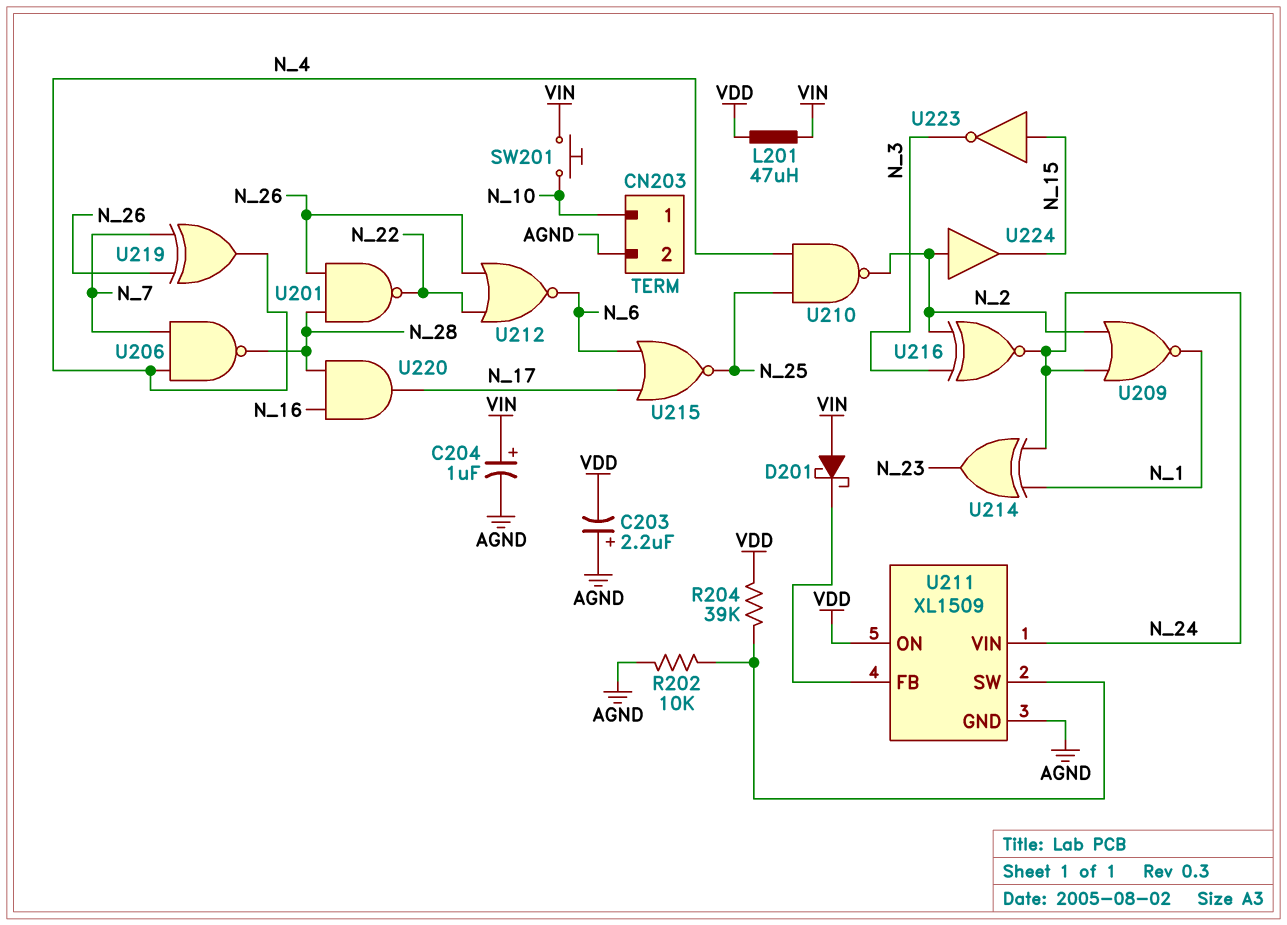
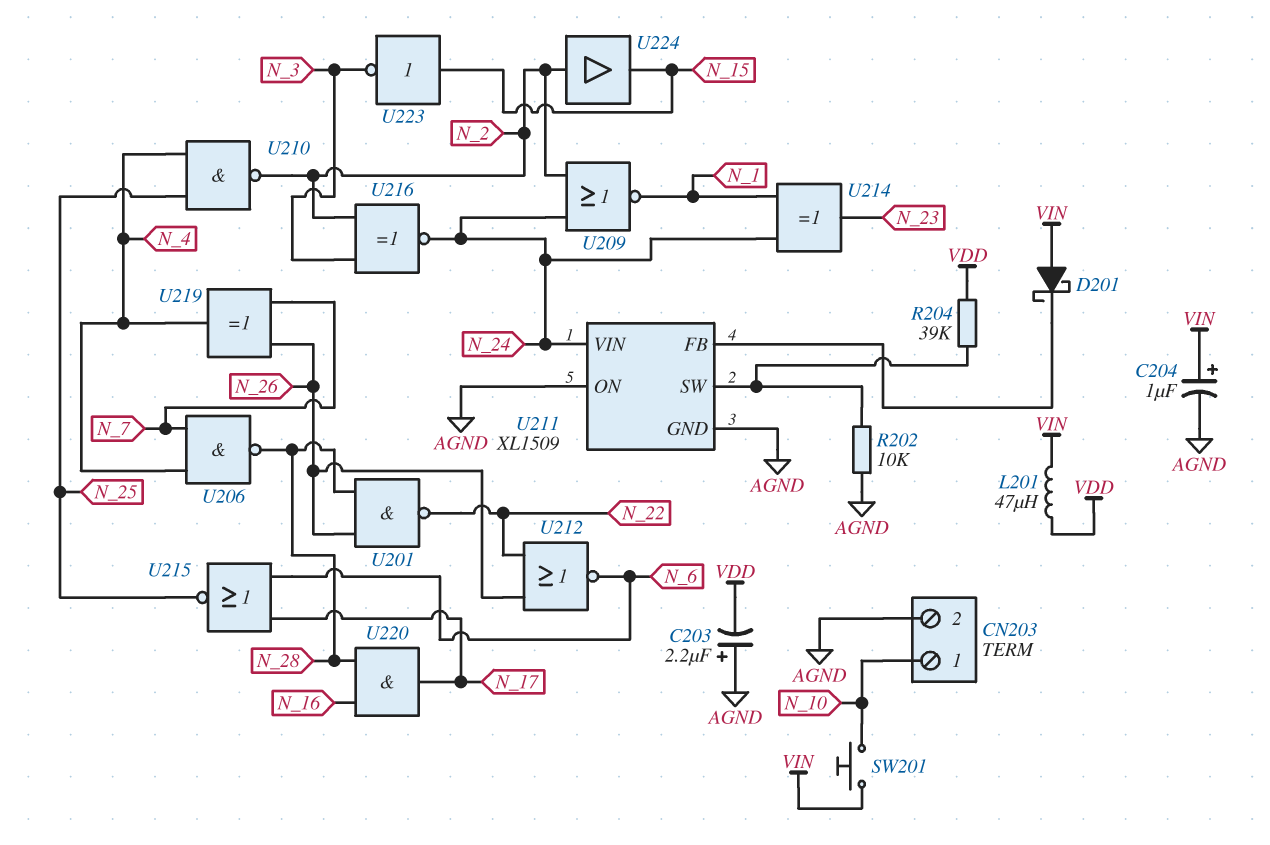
U211 pin ON: VDD -> AGND

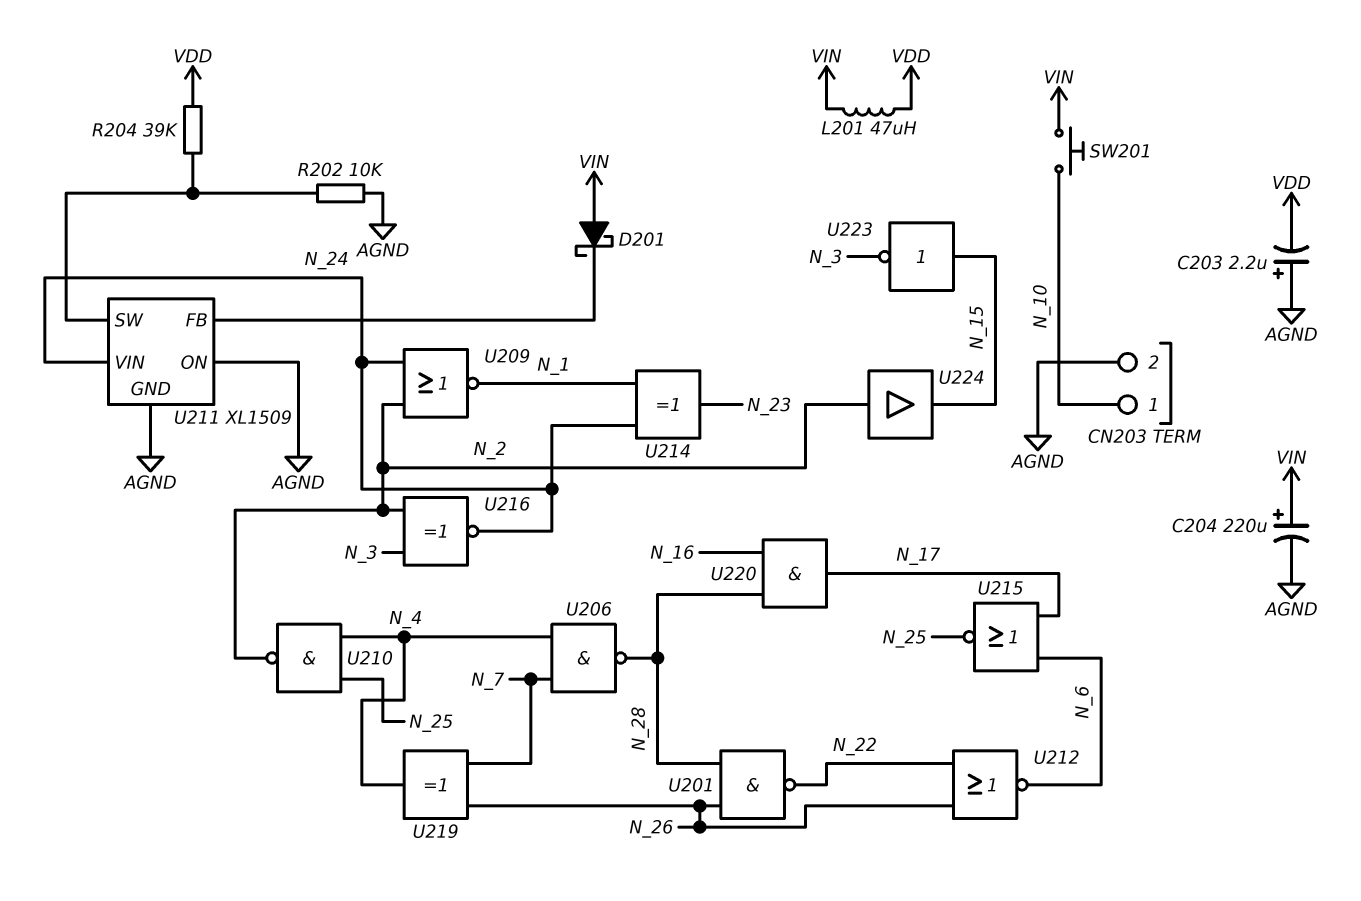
C204: 1uF (plus VIN, minus AGND) -> 220uF (plus VIN, minus AGND)

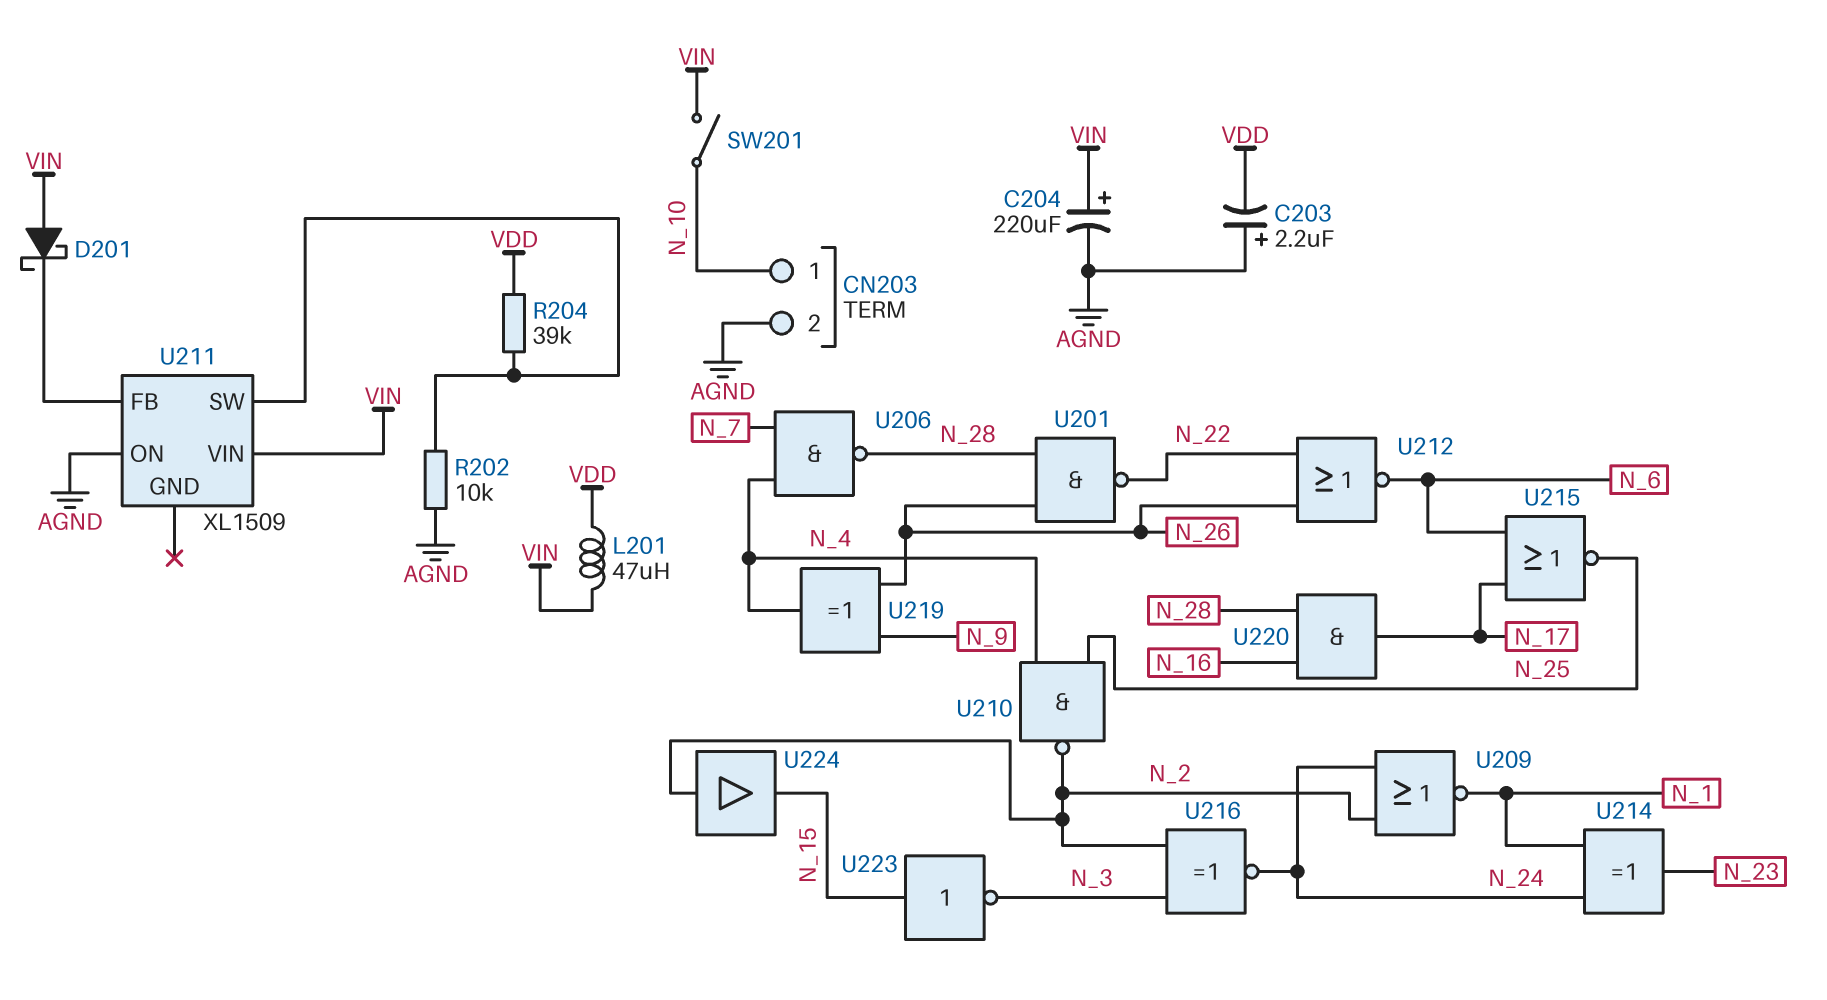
SW201: button (N_10, VIN) -> switch (N_10, VIN)
U211 pin GND: AGND -> none
U211 pin VIN: N_24 -> VIN
U219: XOR (in N_7, in N_26, out N_4) -> XOR (in N_9, in N_26, out N_4)

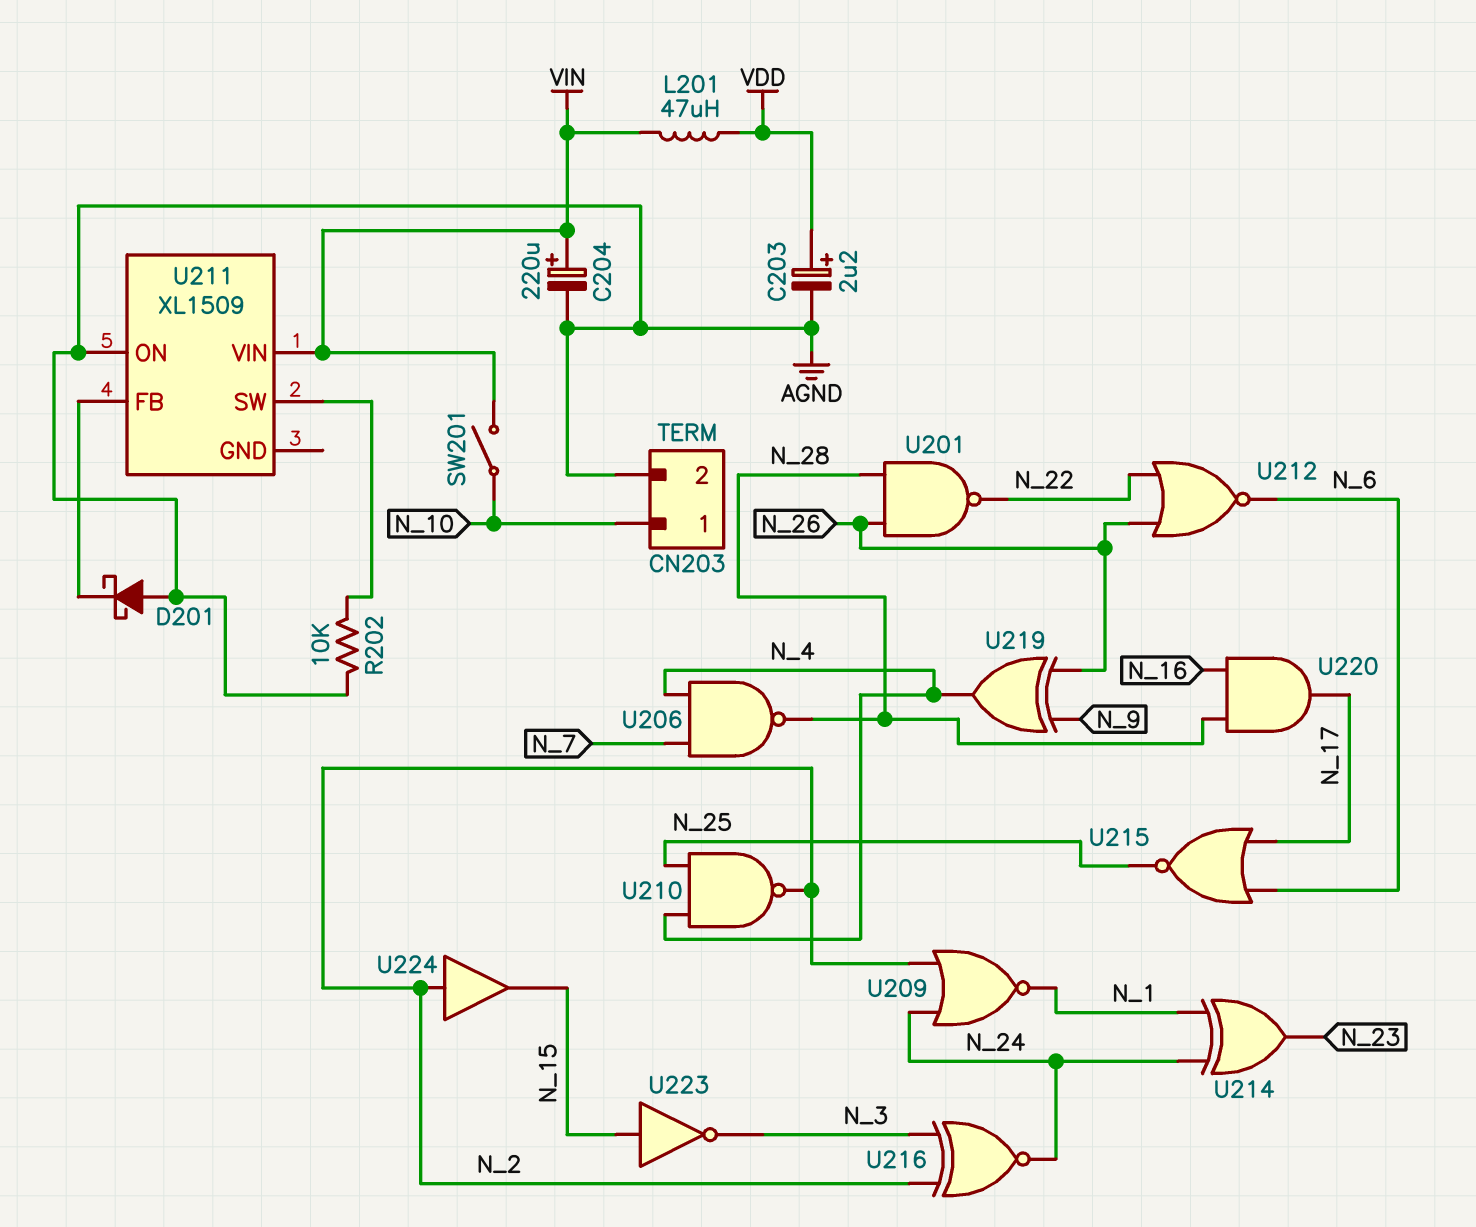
C203: 2.2uF (plus AGND, minus VDD) -> 2.2uF (plus VDD, minus AGND)
D201: schottky (A VIN, K U211/FB) -> schottky (A AGND, K U211/FB)
R204: 39k (U211/SW, VDD) -> none

